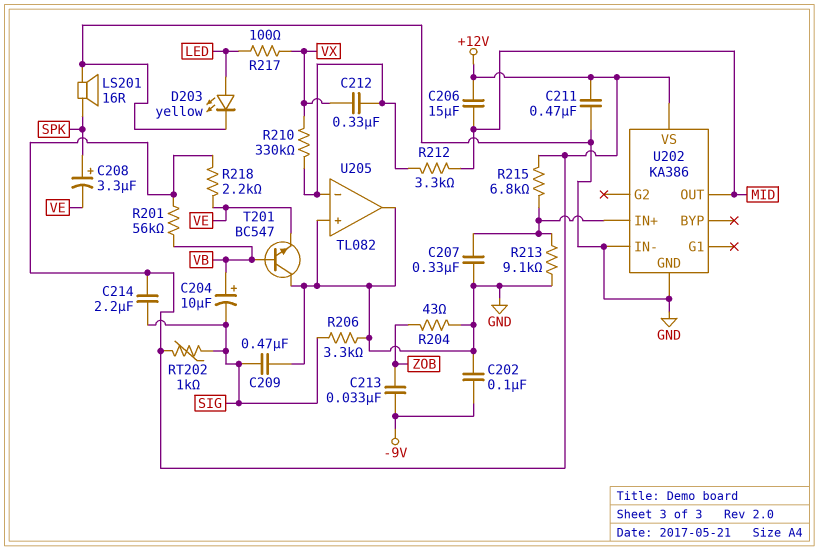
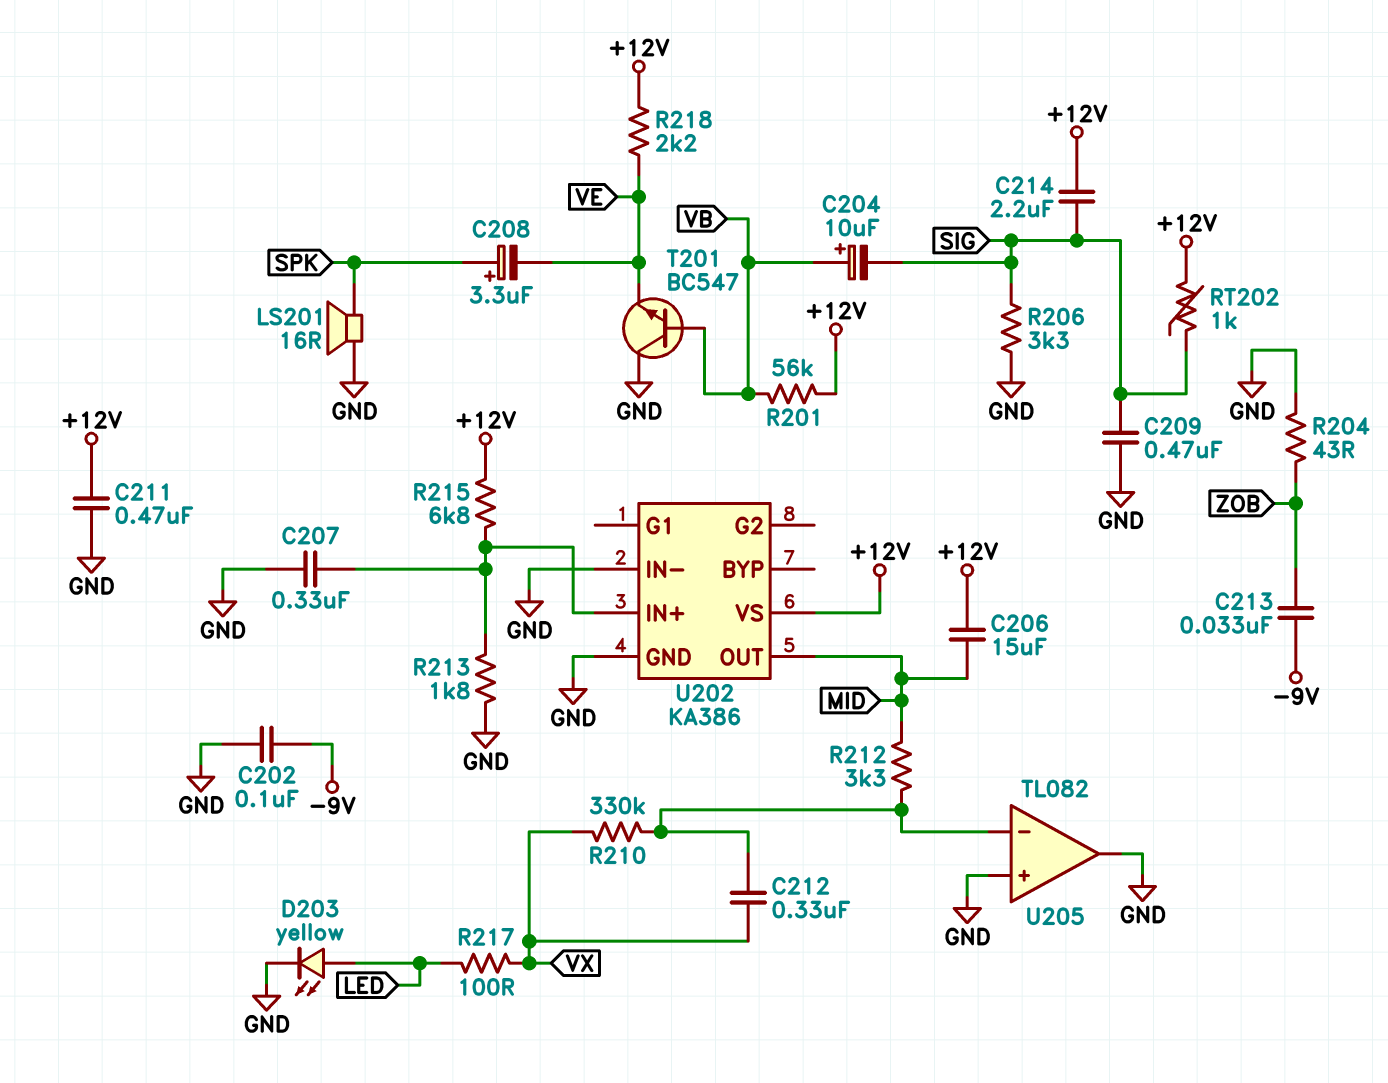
R213: 9.1k (GND, U202/IN+) -> 1.8k (GND, U202/IN+)

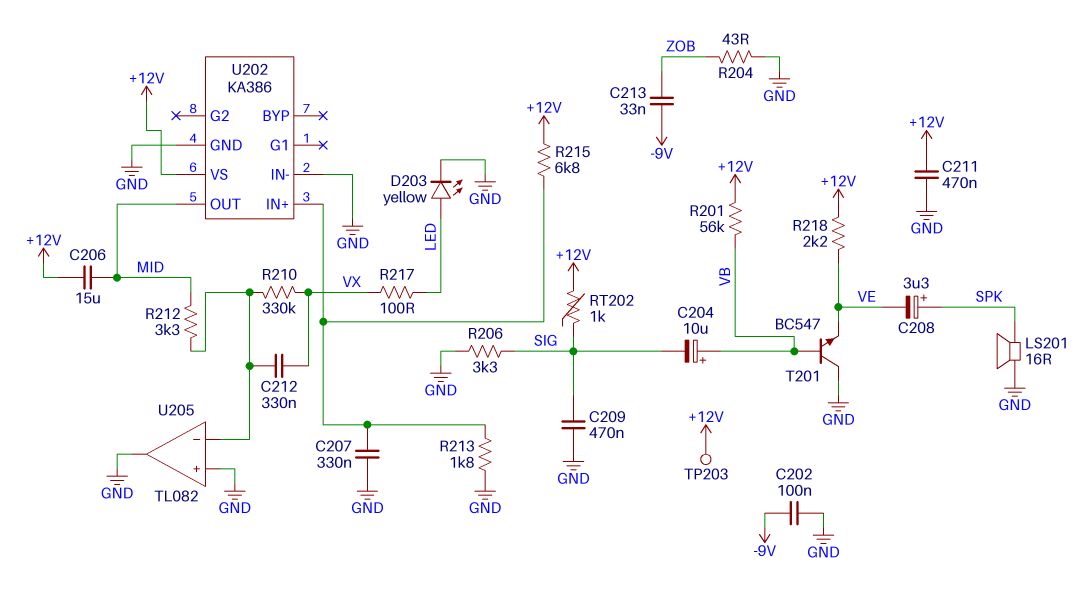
C214: 2.2uF (+12V, SIG) -> none
TP203: none -> test point (+12V)

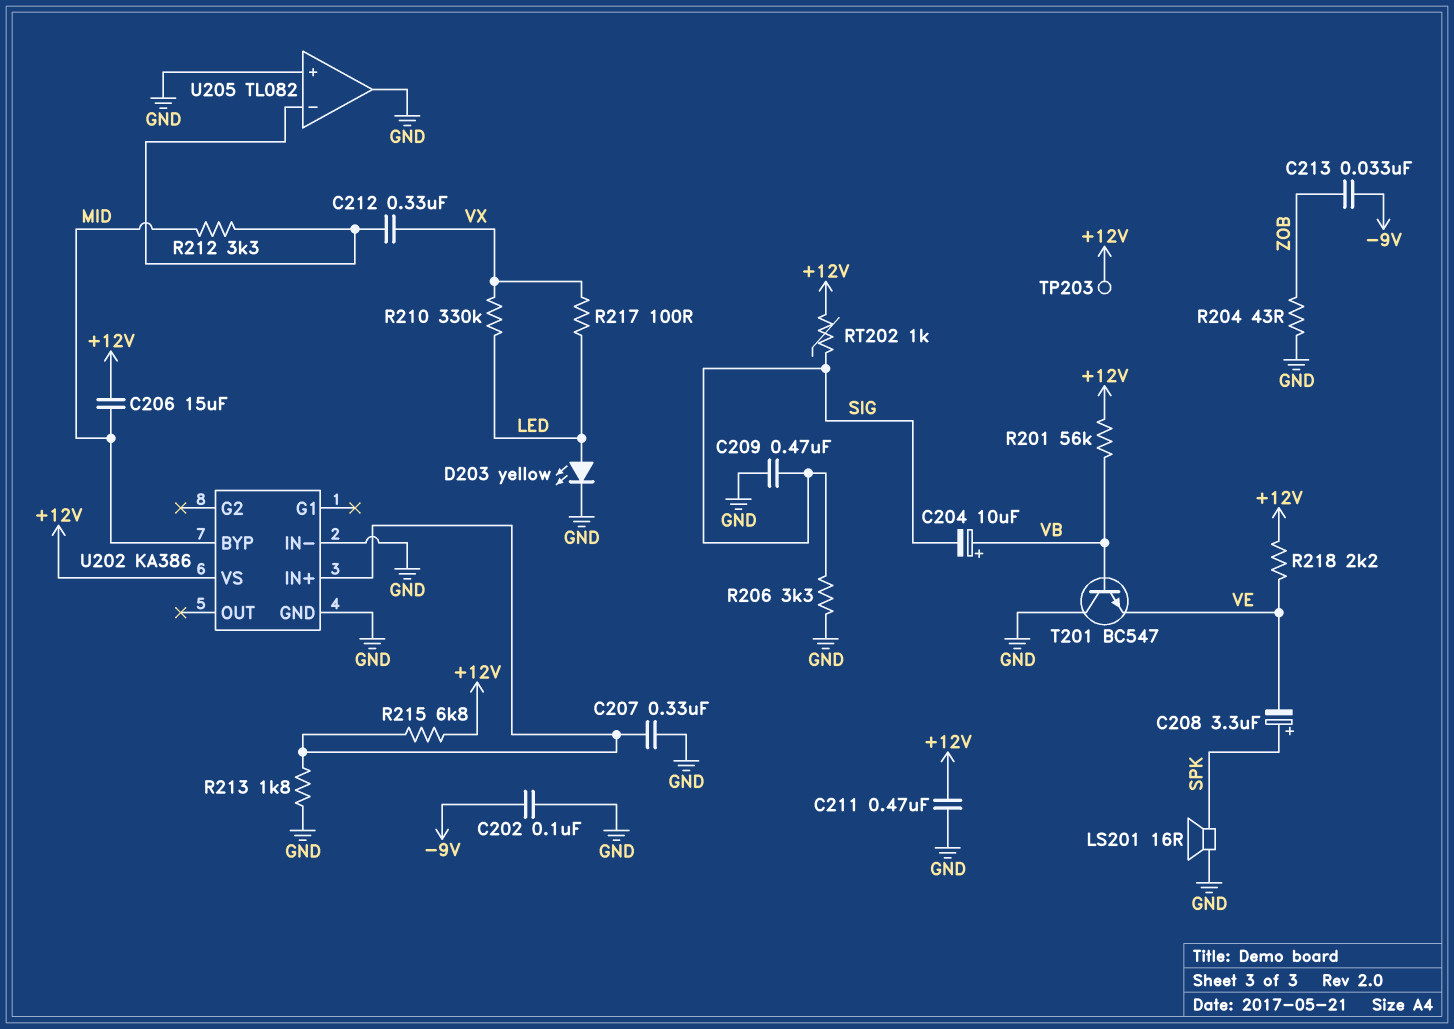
R210: 330k (U205/in-, VX) -> 330k (LED, VX)
U202 pin BYP: none -> MID
U202 pin OUT: MID -> none

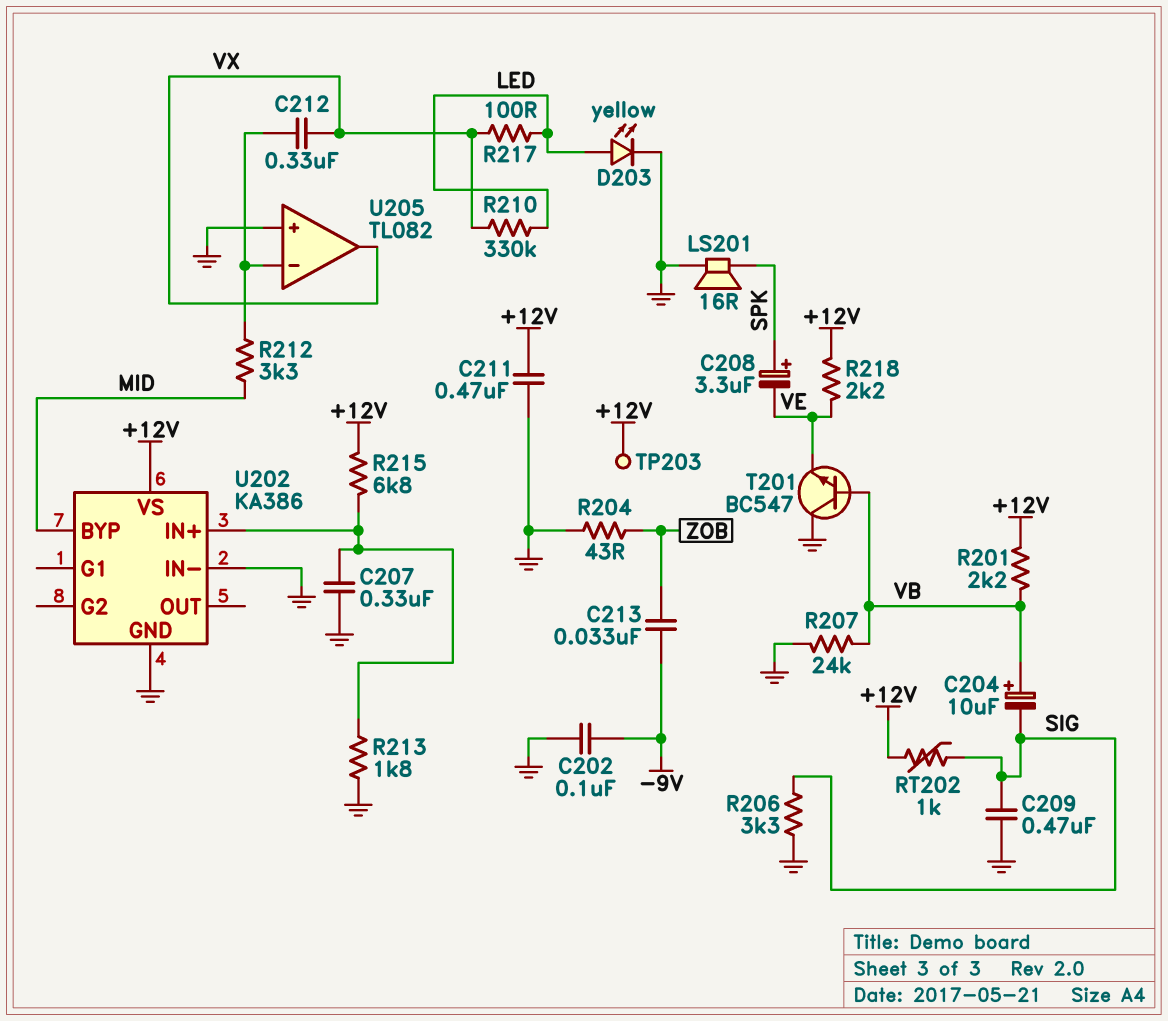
C206: 15uF (+12V, MID) -> none
R201: 56k (+12V, VB) -> 2.2k (+12V, VB)
R207: none -> 24k (GND, VB)
U205 pin out: GND -> VX

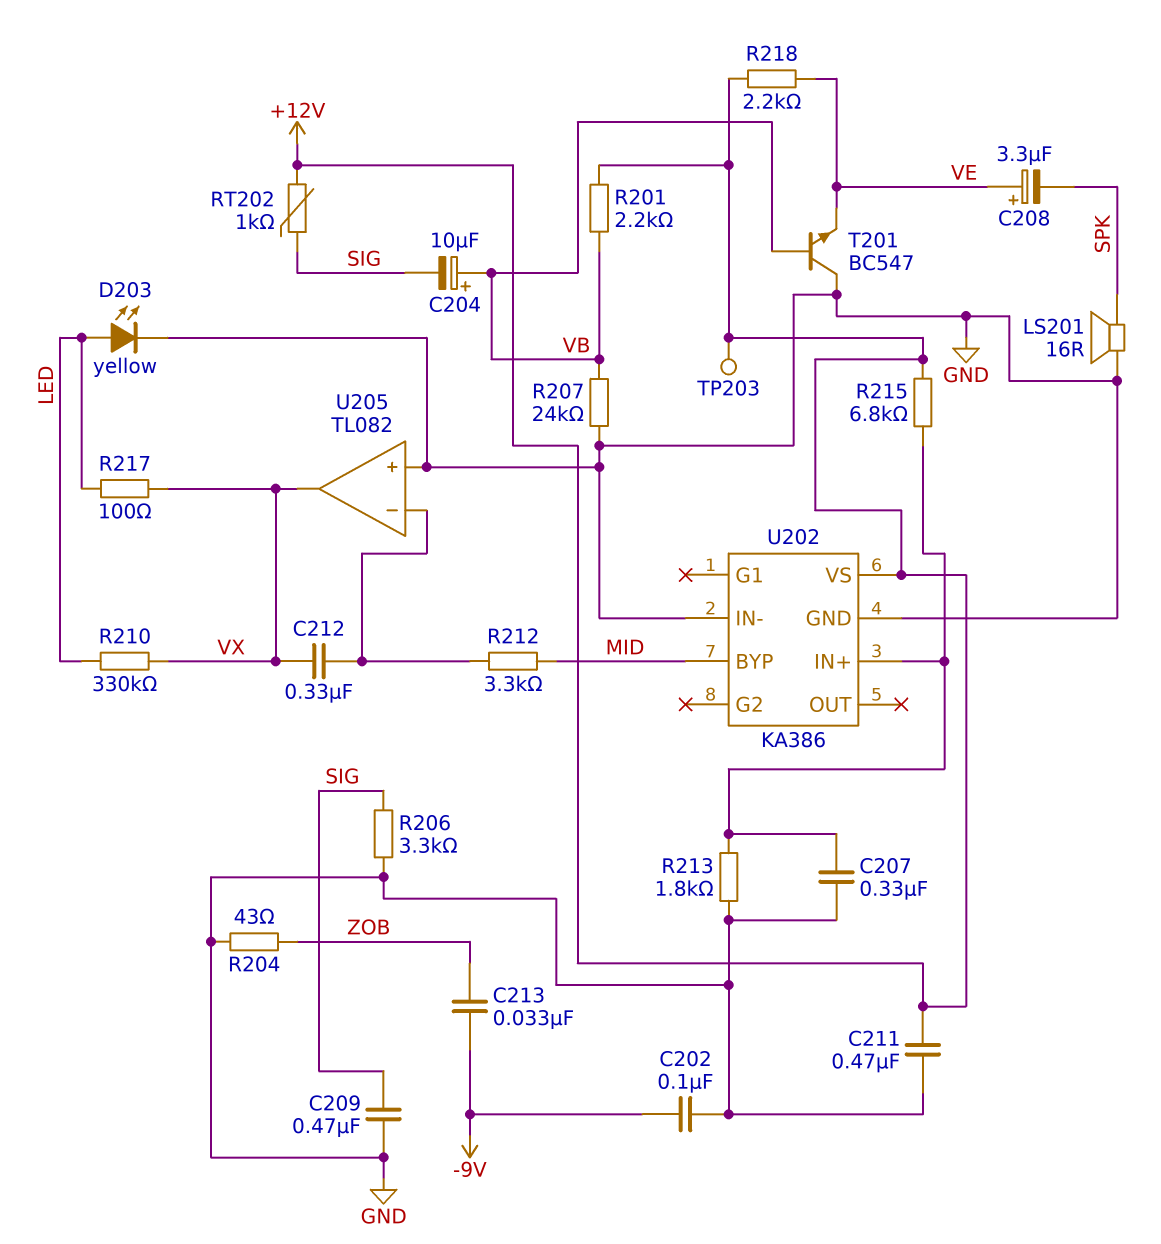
C208: 3.3uF (plus SPK, minus VE) -> 3.3uF (plus VE, minus SPK)

